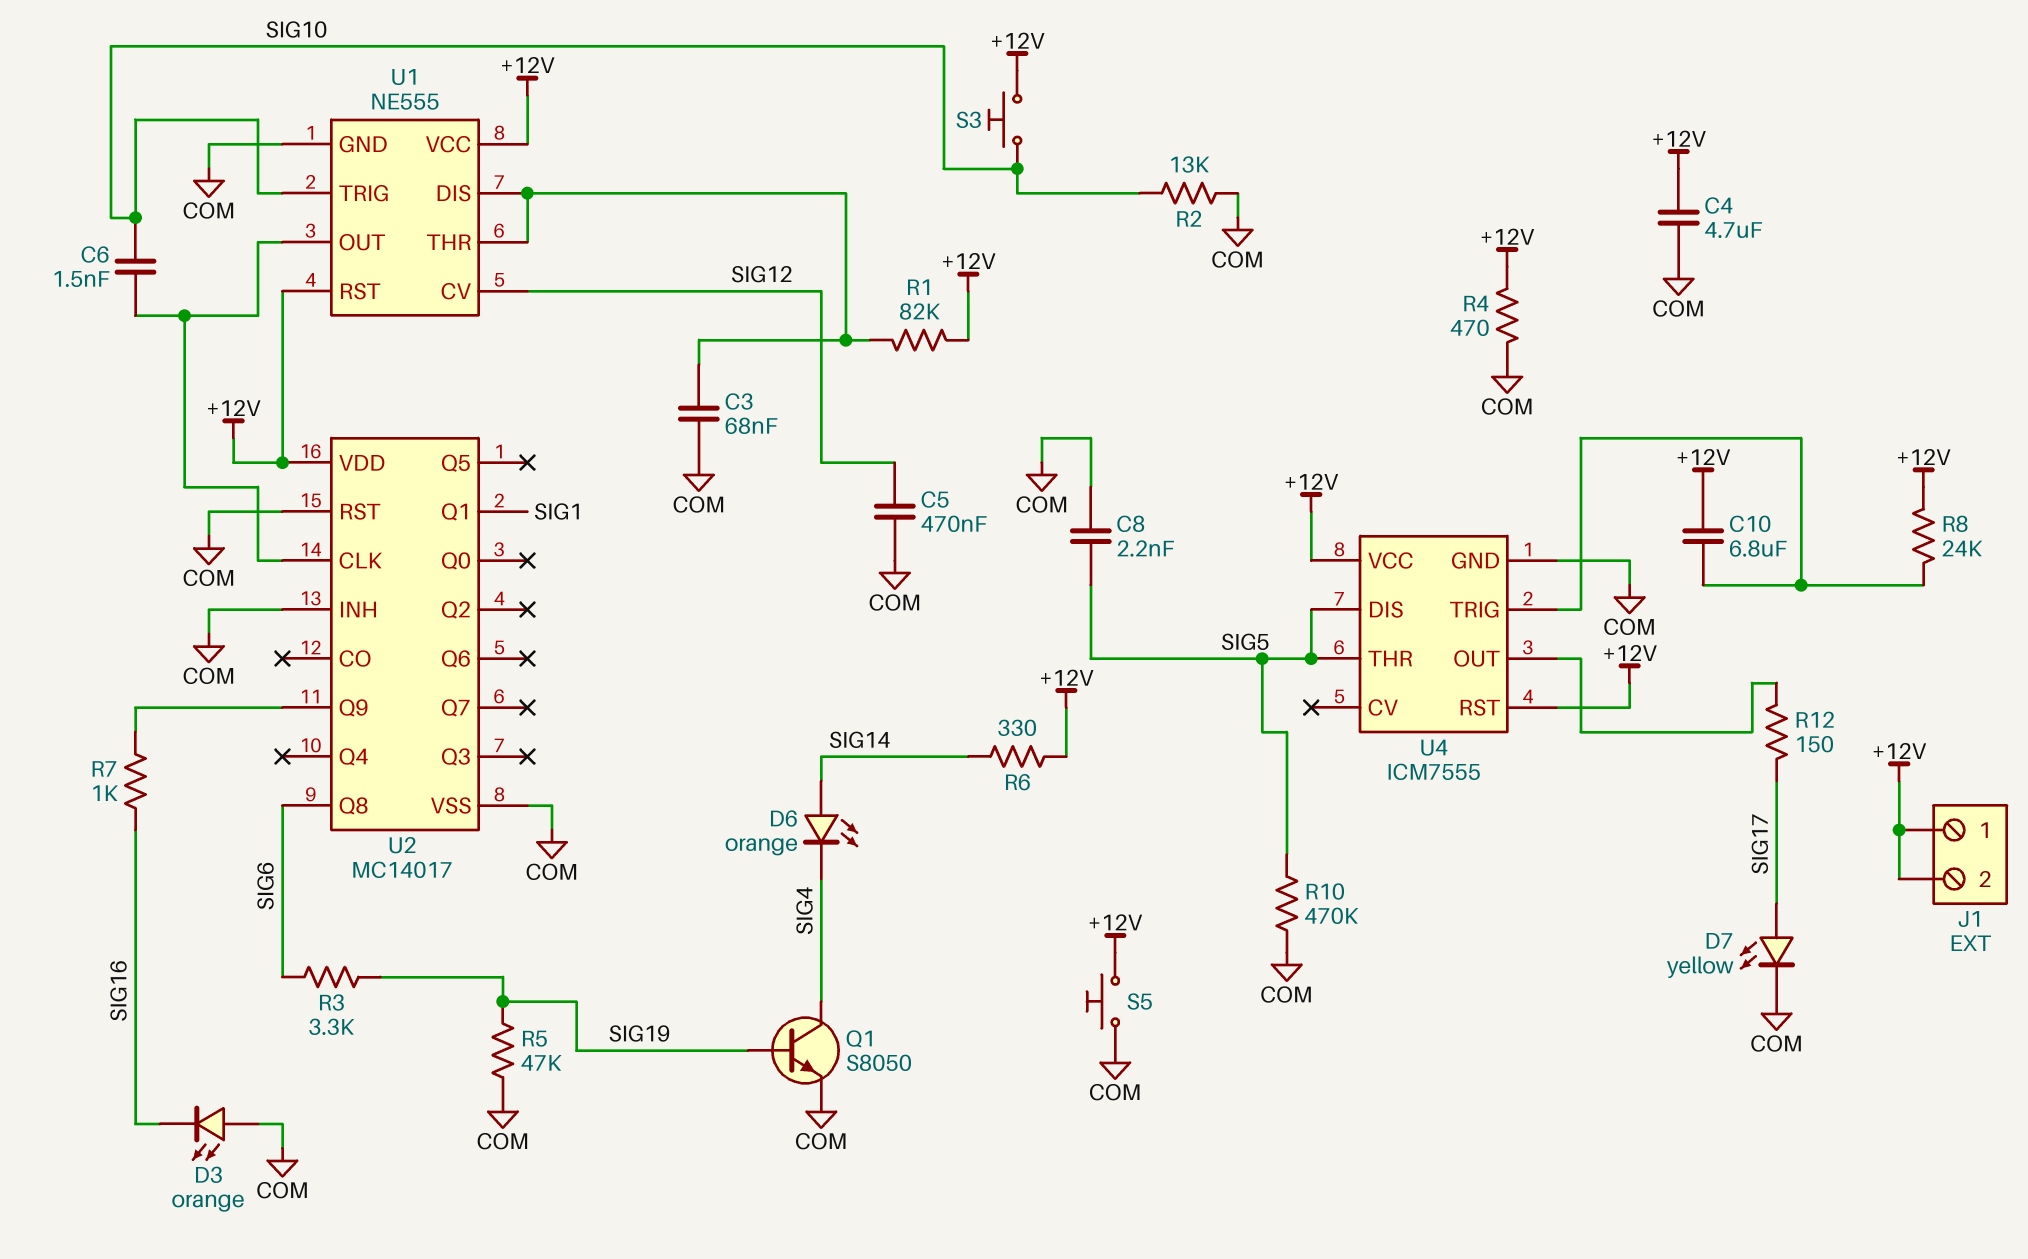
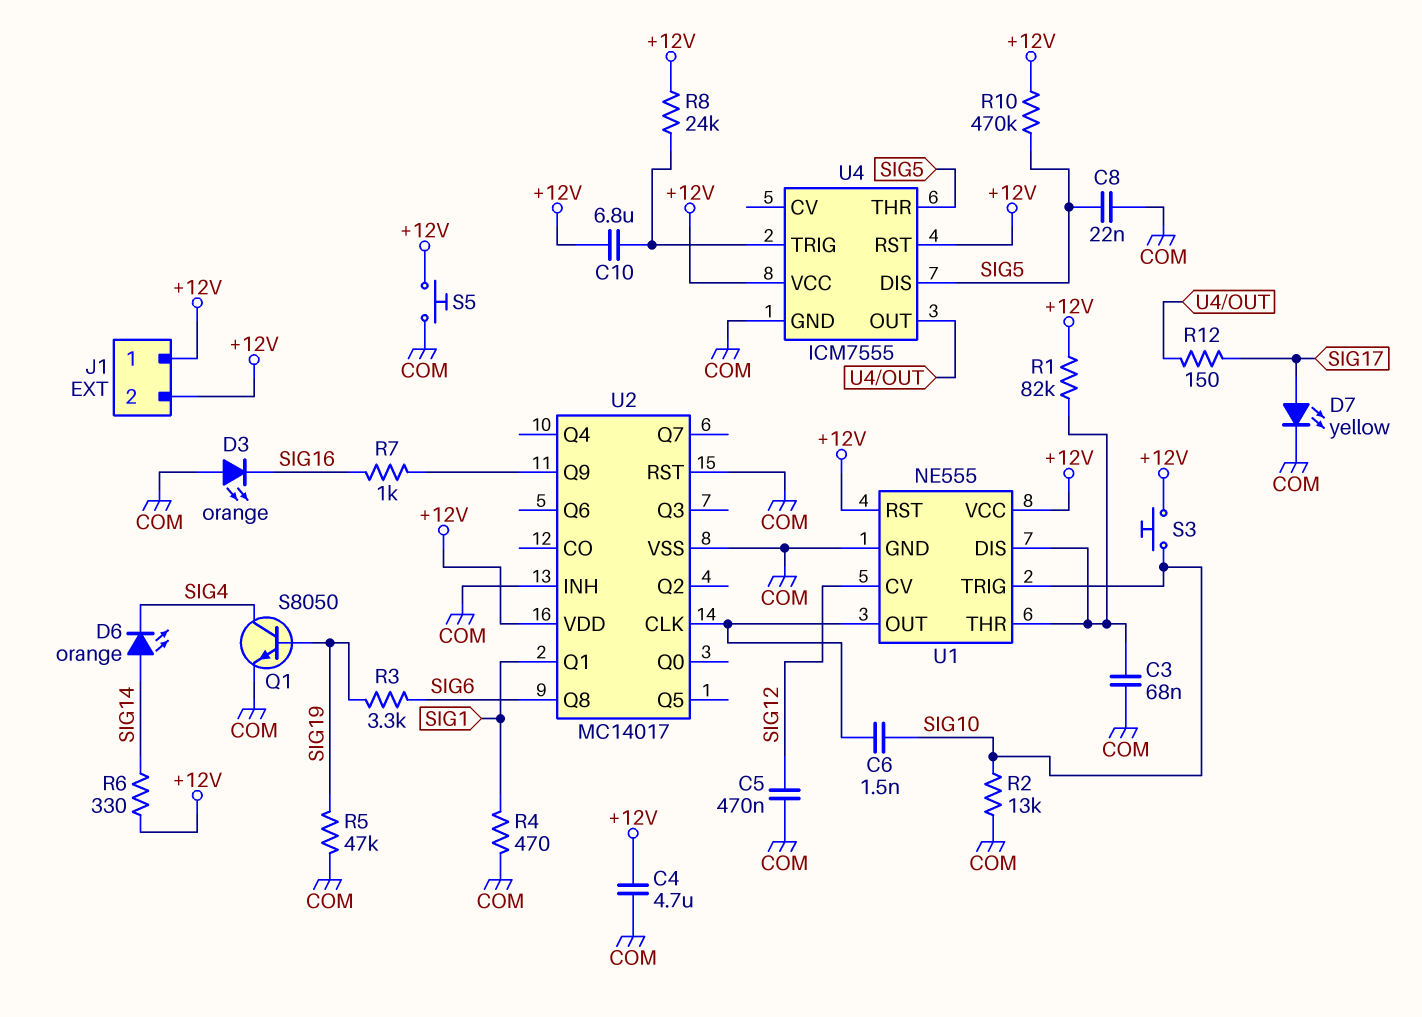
C8: 2.2nF (COM, SIG5) -> 22nF (COM, SIG5)
R4: 470 (+12V, COM) -> 470 (COM, SIG1)
R10: 470k (COM, SIG5) -> 470k (+12V, SIG5)

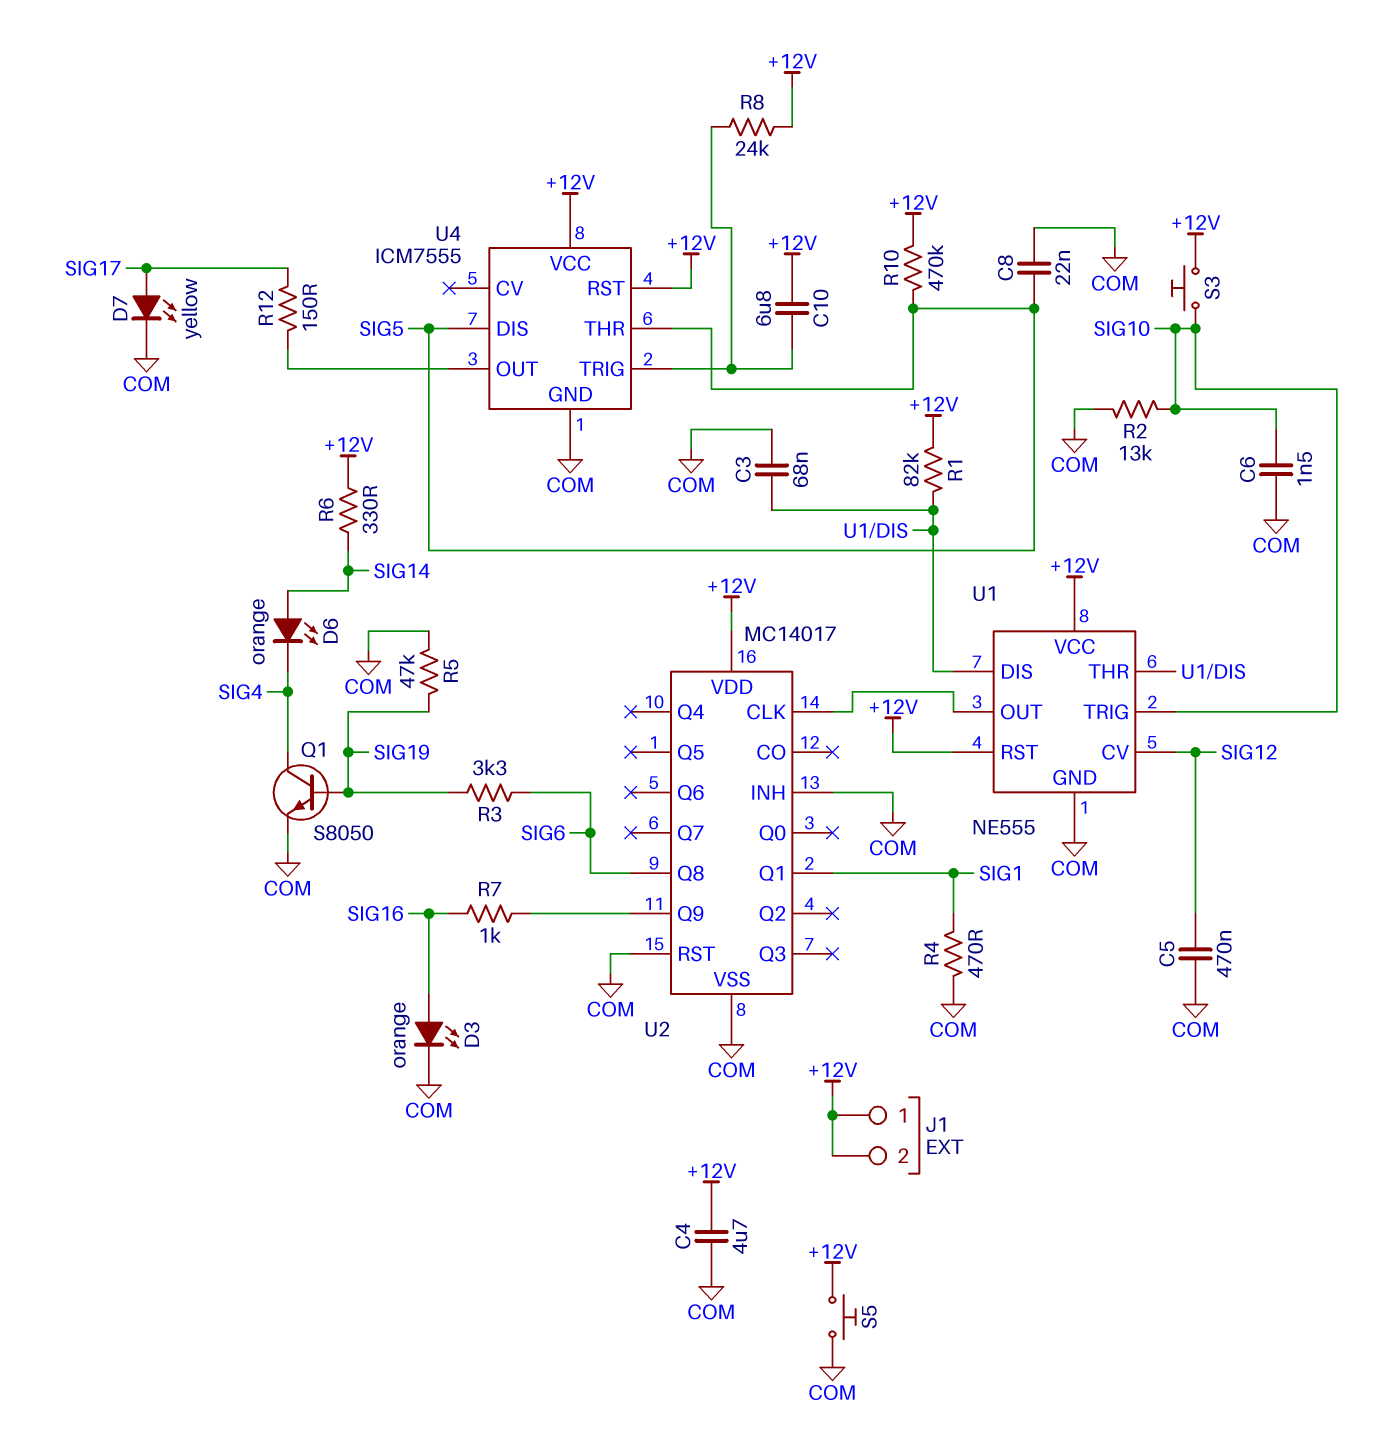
C6: 1.5nF (SIG10, U1/OUT) -> 1.5nF (COM, SIG10)
D3: LED orange (A COM, K SIG16) -> LED orange (A SIG16, K COM)

